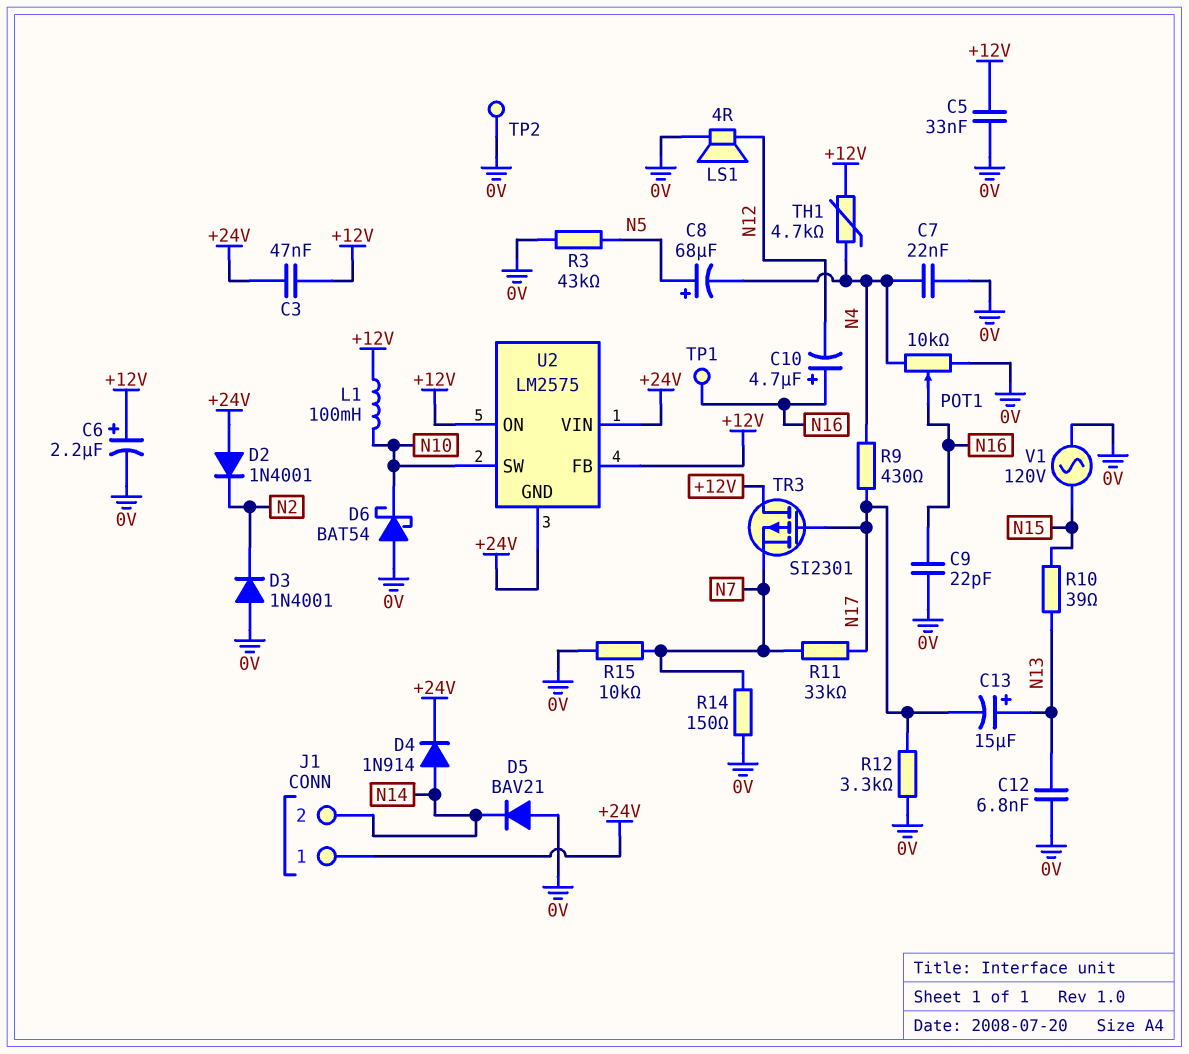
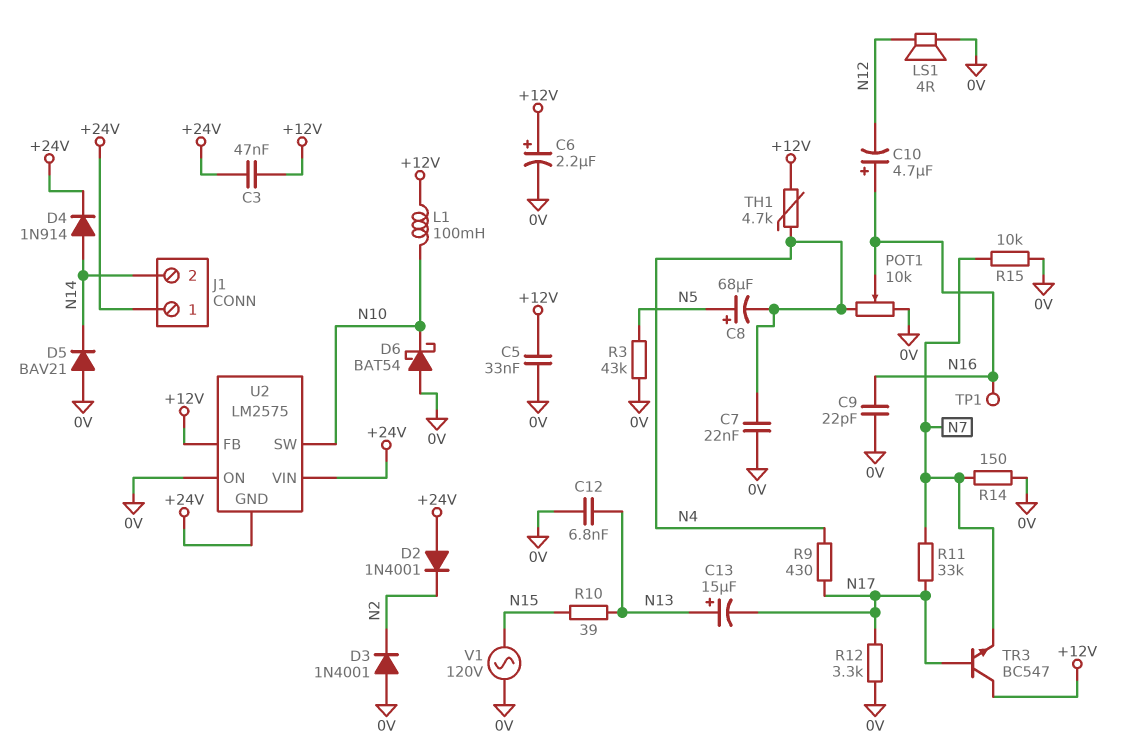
TP2: test point (0V) -> none
TR3: PMOS SI2301 (G N17, D +12V, S N7) -> NPN BC547 (B N17, C +12V, E N7)
U2 pin ON: +12V -> 0V

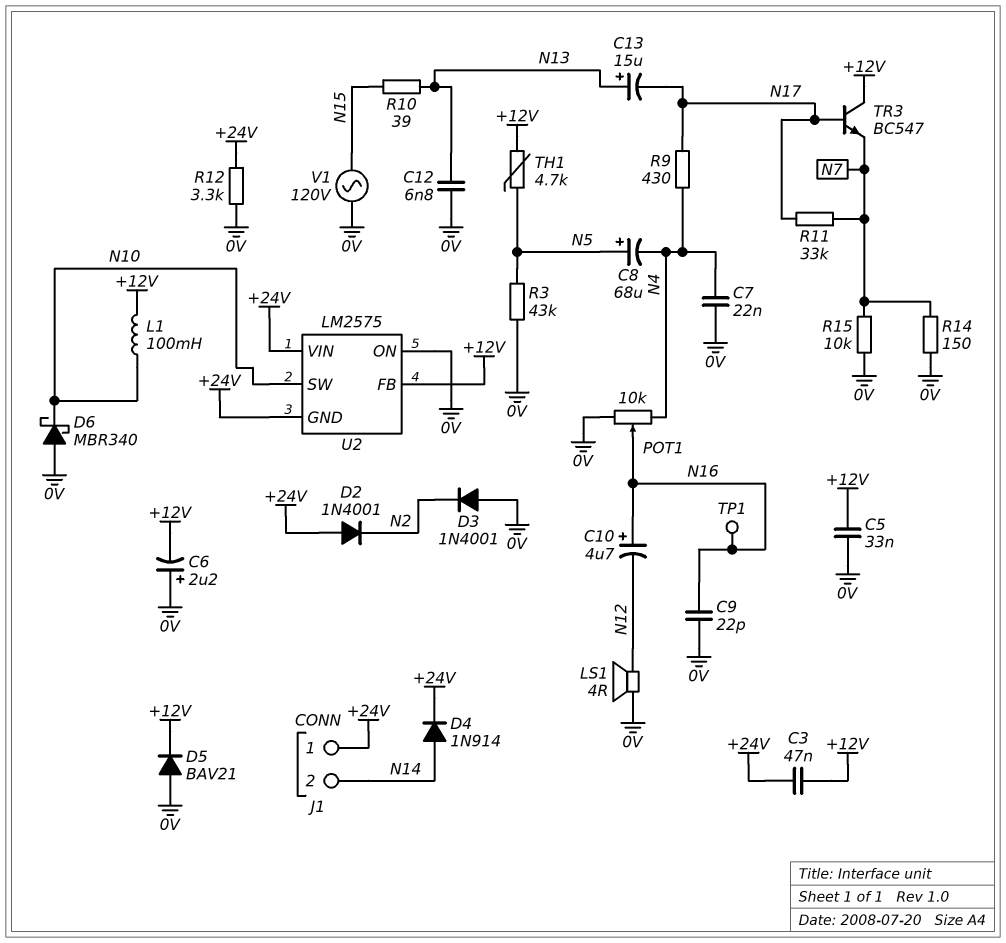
C6: 2.2uF (plus +12V, minus 0V) -> 2.2uF (plus 0V, minus +12V)
D5: diode BAV21 (A 0V, K N14) -> diode BAV21 (A 0V, K +12V)
D6: schottky BAT54 (A 0V, K N10) -> schottky MBR340 (A 0V, K N10)
R12: 3.3k (0V, N17) -> 3.3k (+24V, 0V)
TH1: 4.7k (+12V, N4) -> 4.7k (+12V, N5)

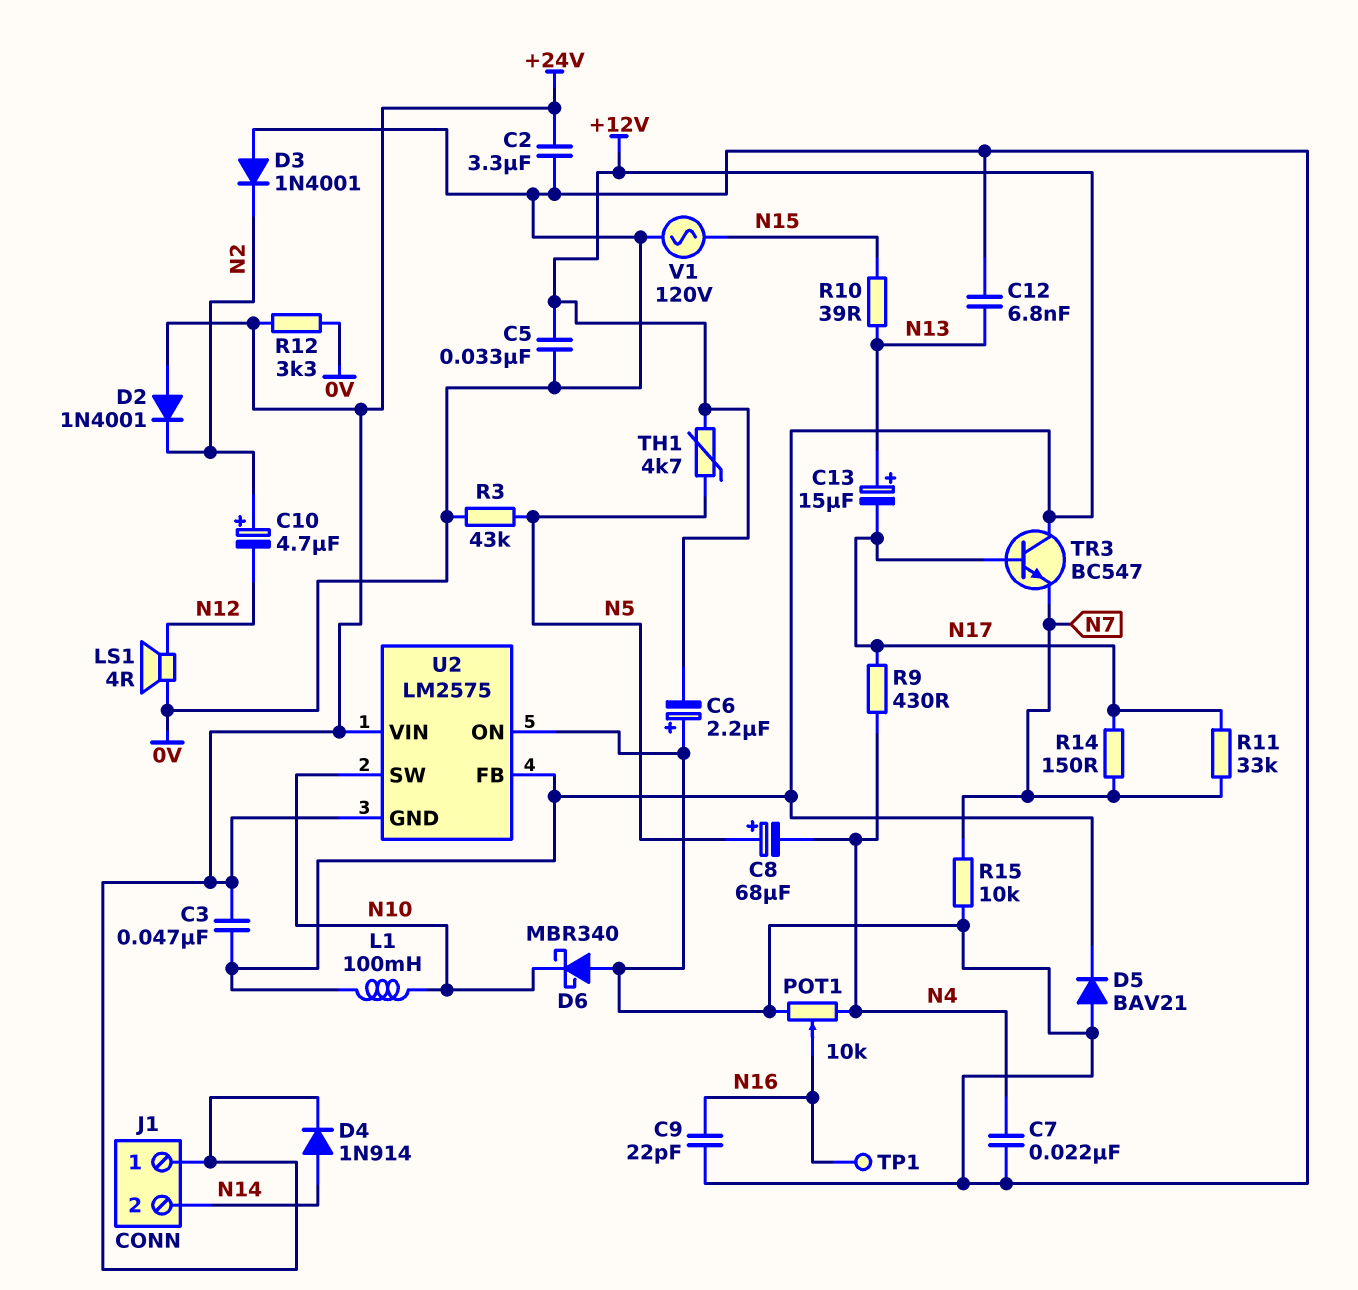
C2: none -> 3.3uF (+24V, 0V)
C10: 4.7uF (plus N16, minus N12) -> 4.7uF (plus N2, minus N12)
R14: 150 (0V, N7) -> 150 (N7, N17)

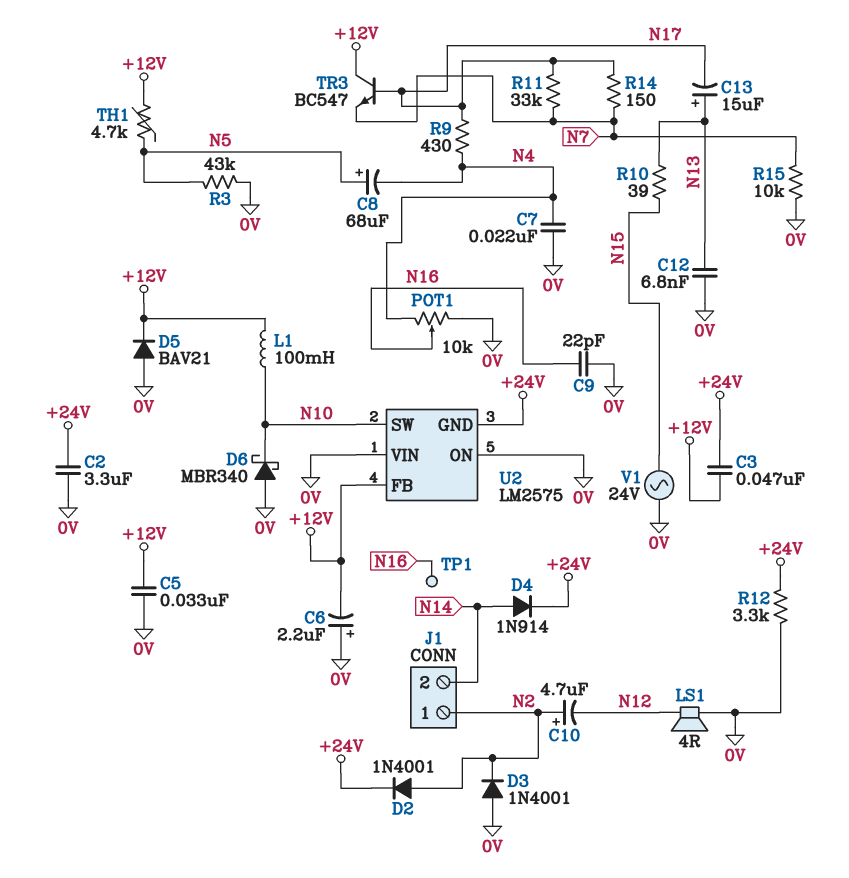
D2: diode 1N4001 (A +24V, K N2) -> diode 1N4001 (A N2, K +24V)
J1 pin 1: +24V -> N2
U2 pin VIN: +24V -> 0V
V1: AC 120V (0V, N15) -> AC 24V (0V, N15)

